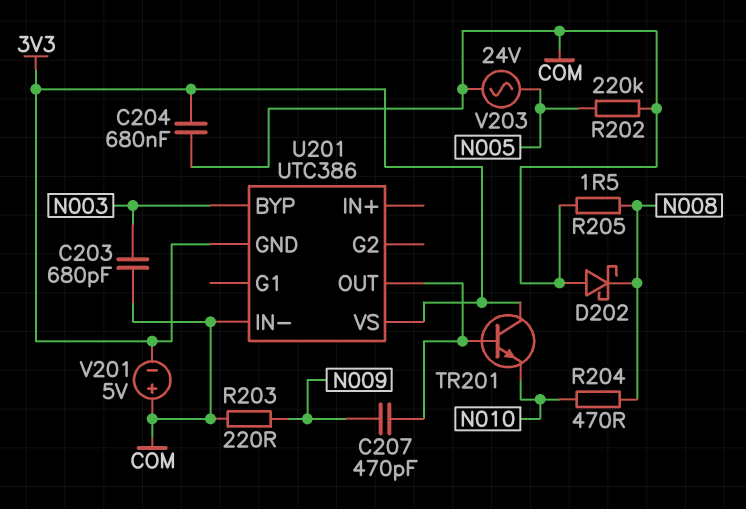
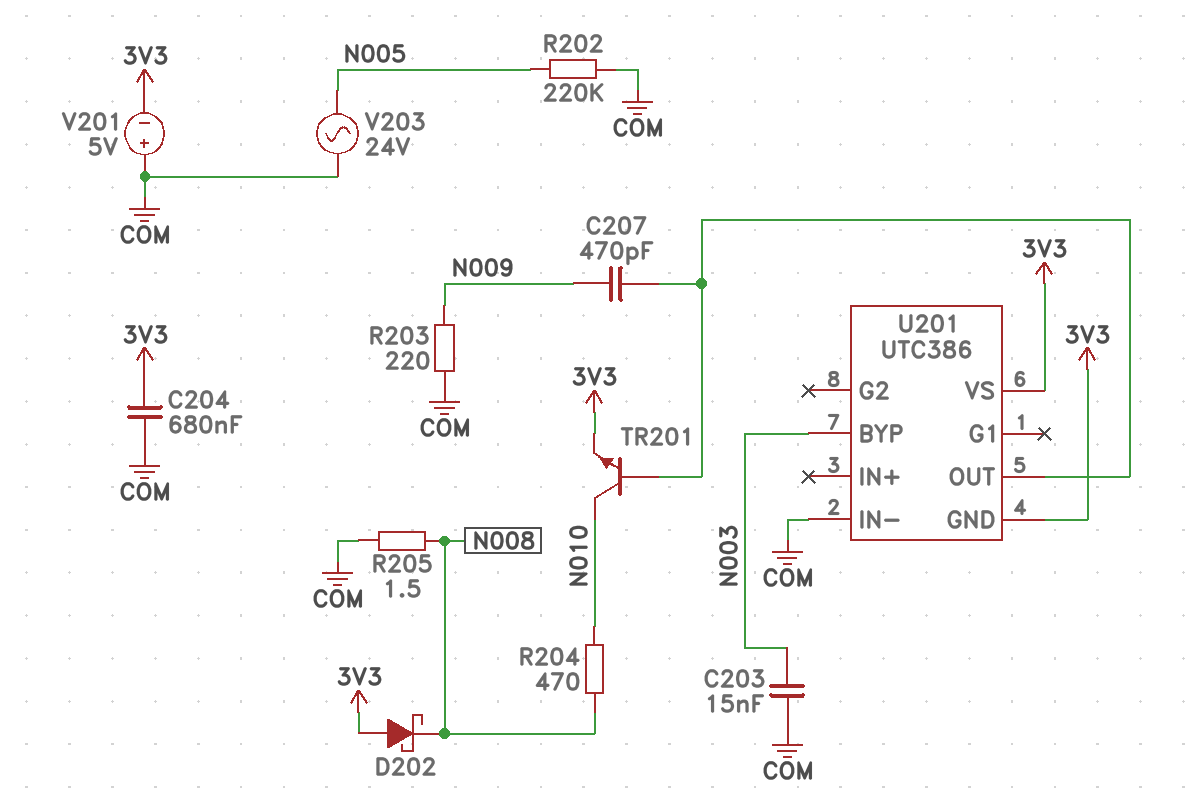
C203: 680pF (COM, N003) -> 15nF (COM, N003)
D202: schottky (A COM, K N008) -> schottky (A 3V3, K N008)
TR201: NPN (B U201/OUT, C 3V3, E N010) -> NPN (B U201/OUT, C N010, E 3V3)

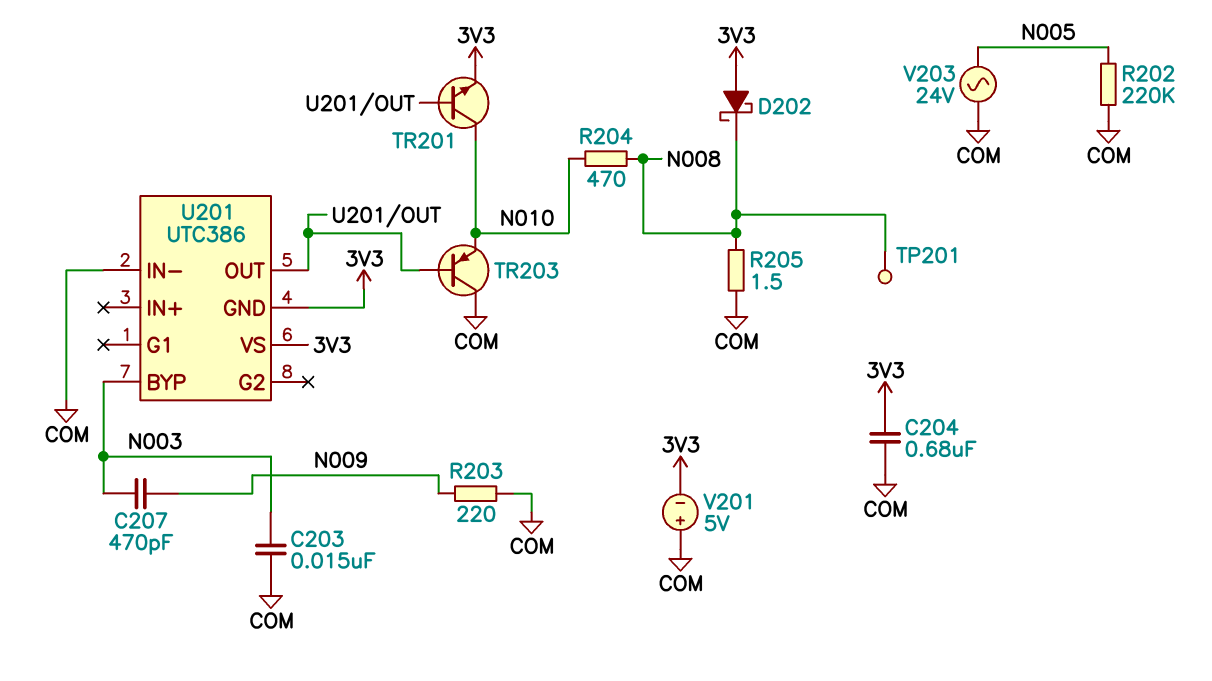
C207: 470pF (N009, U201/OUT) -> 470pF (N003, N009)
TP201: none -> test point (N008)
TR203: none -> PNP (B U201/OUT, C COM, E N010)

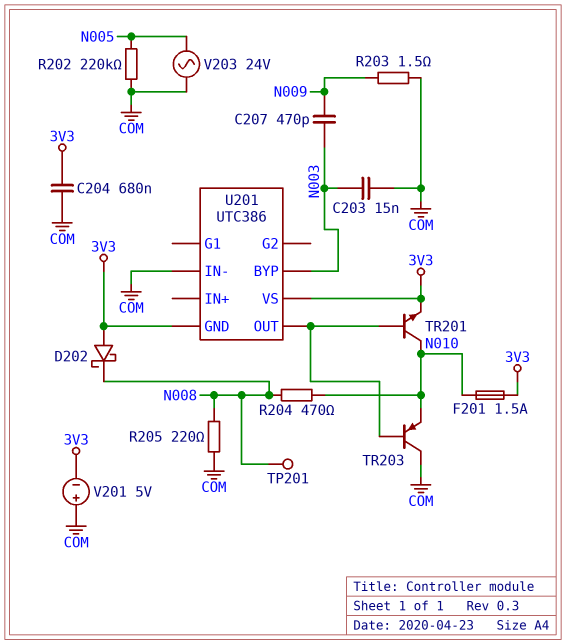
F201: none -> 1.5A (3V3, N010)
R203: 220 (COM, N009) -> 1.5 (COM, N009)
R205: 1.5 (COM, N008) -> 220 (COM, N008)

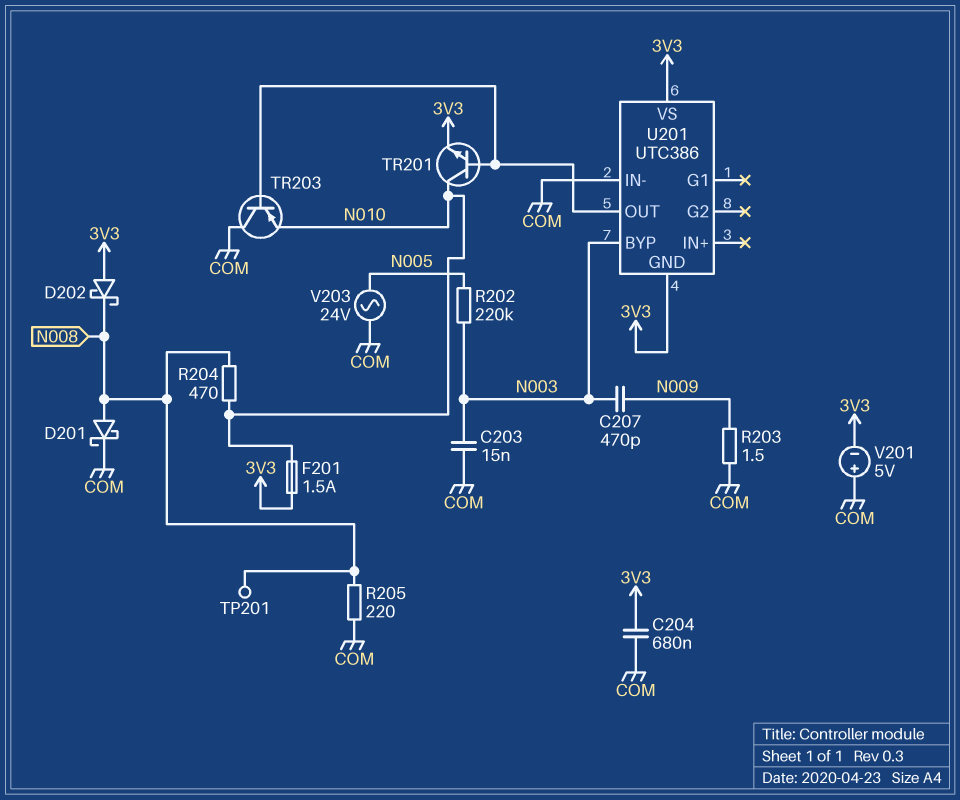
D201: none -> schottky (A N008, K COM)
R202: 220k (COM, N005) -> 220k (N003, N005)

